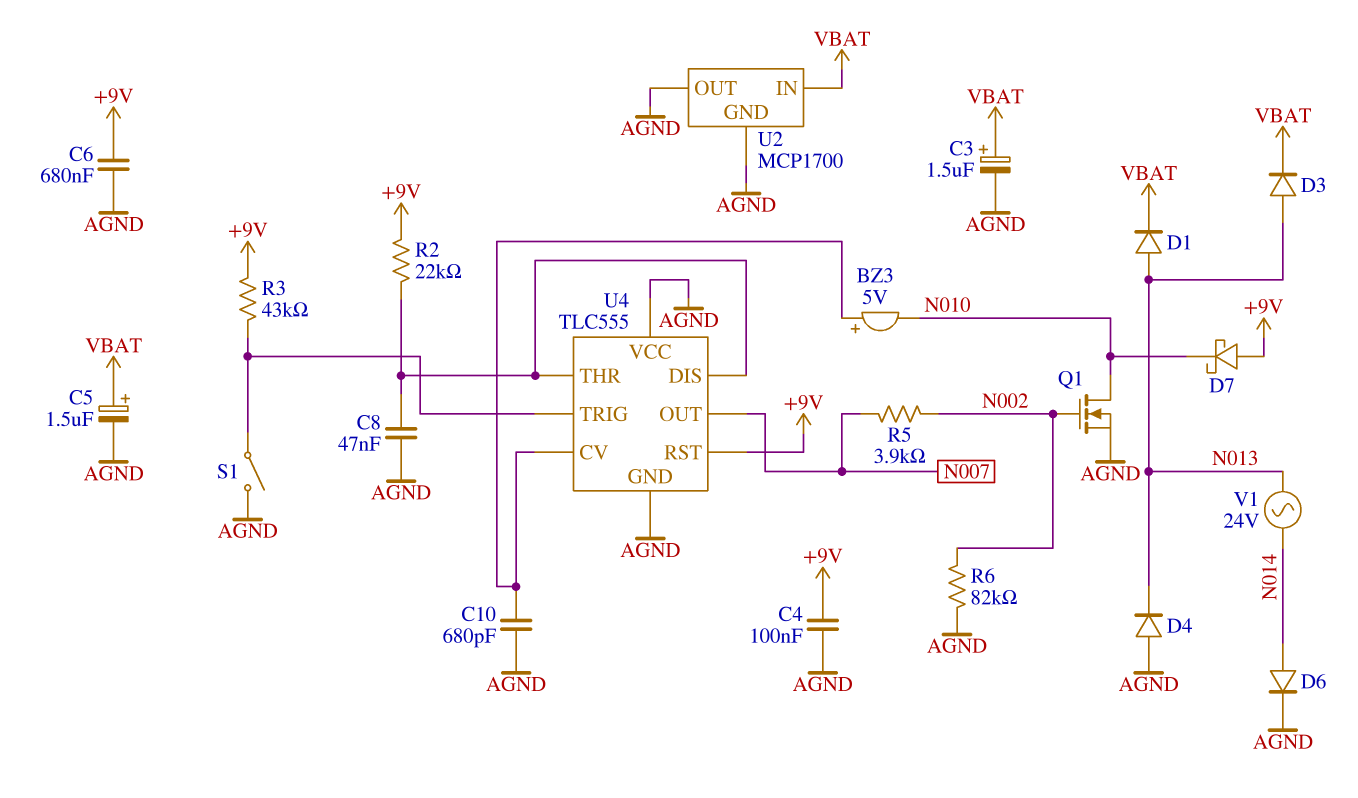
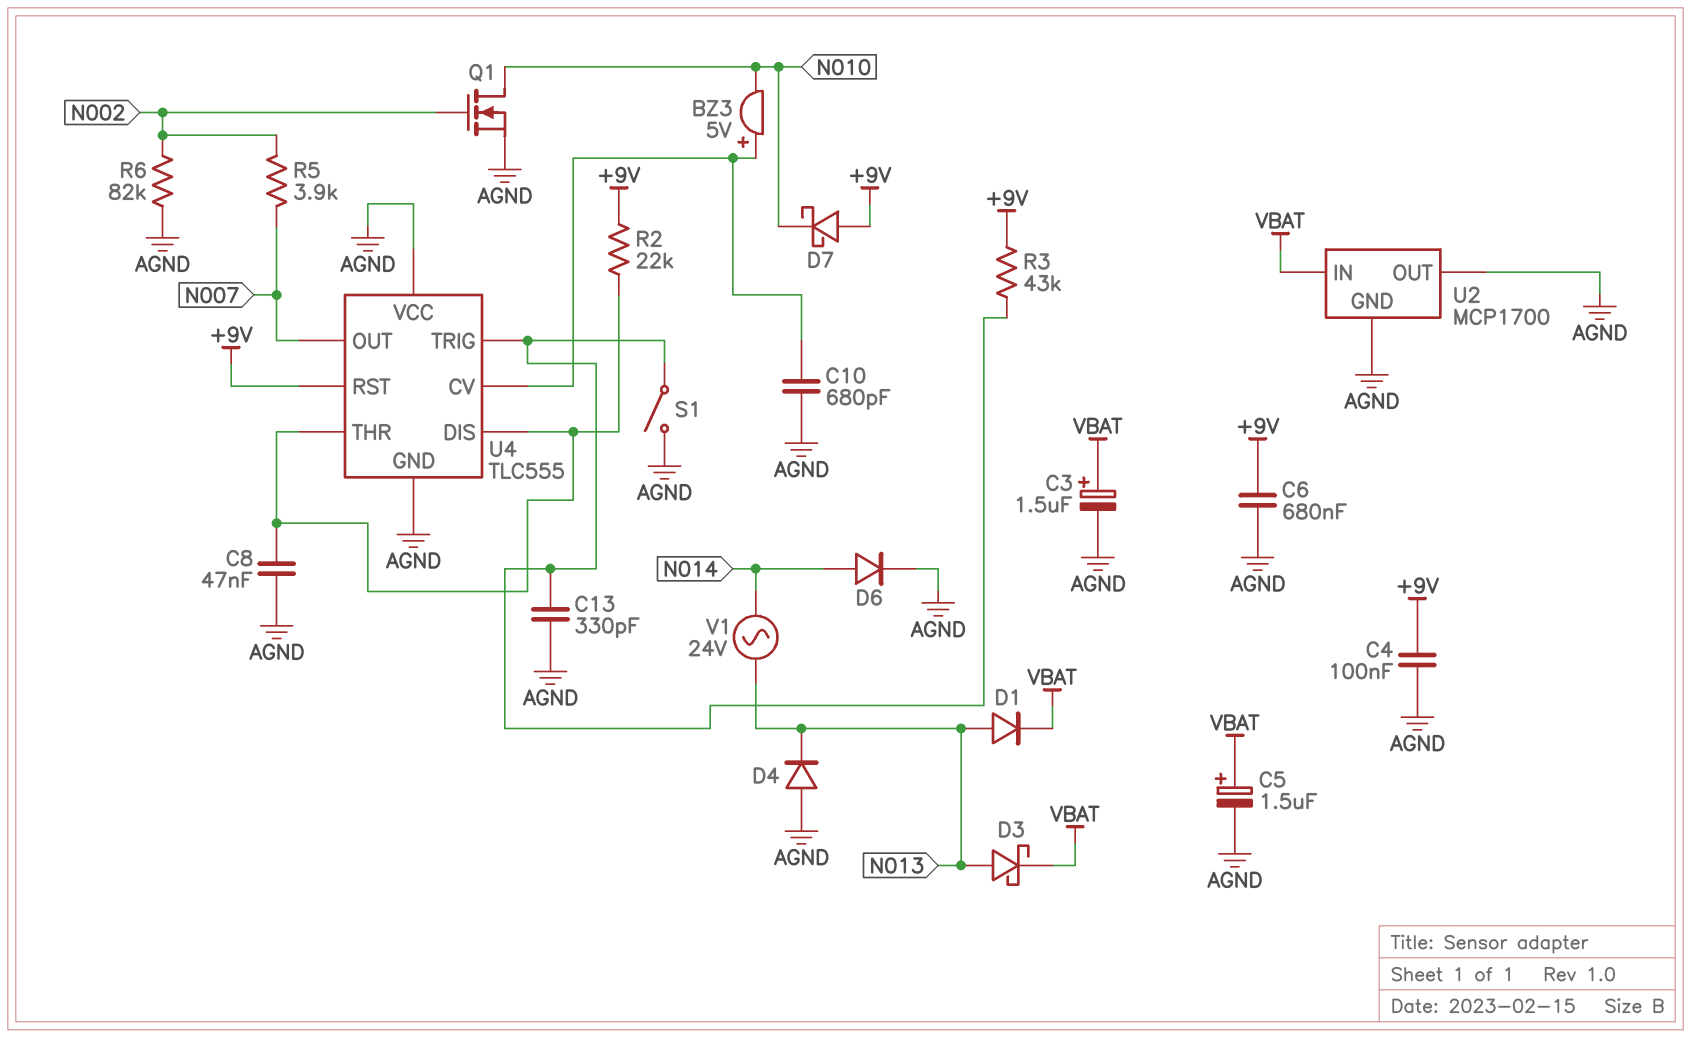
C13: none -> 330pF (AGND, U4/TRIG)
D3: diode (A N013, K VBAT) -> schottky (A N013, K VBAT)

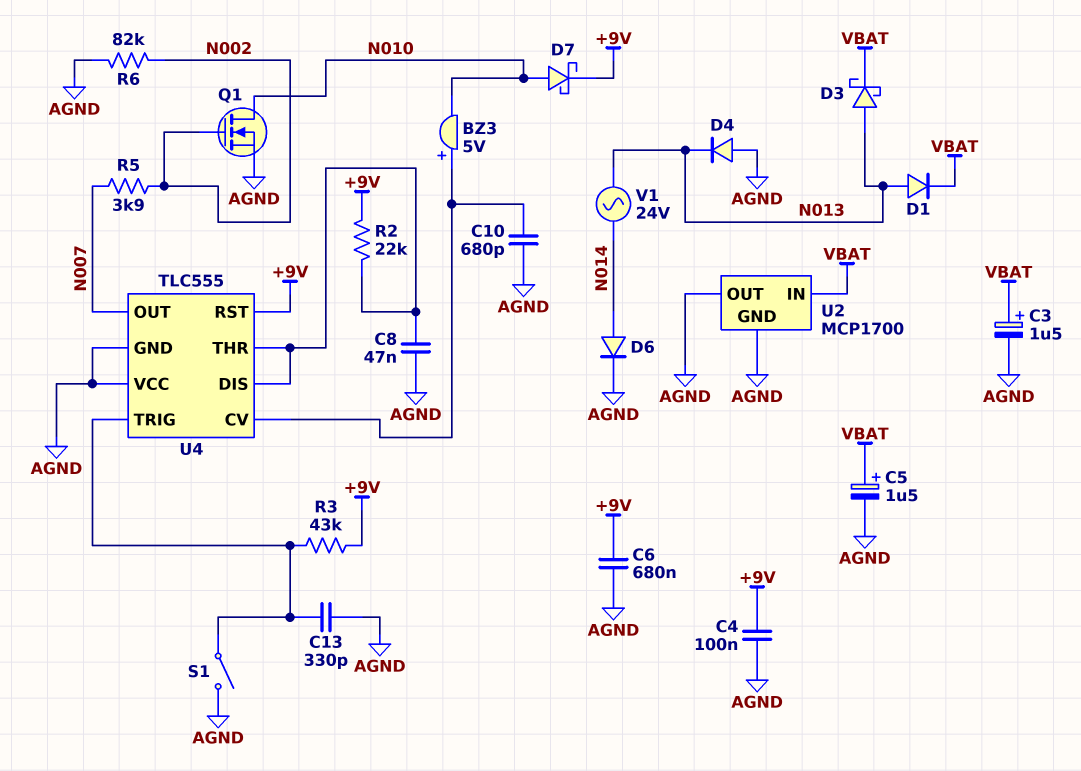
D7: schottky (A +9V, K N010) -> schottky (A N010, K +9V)

